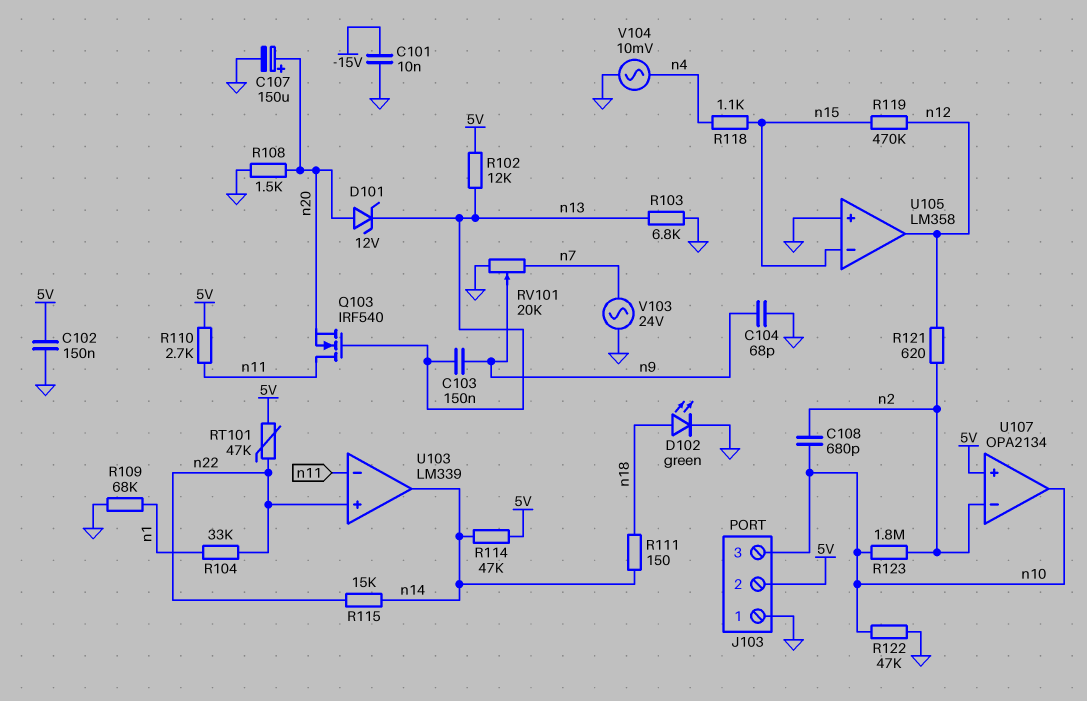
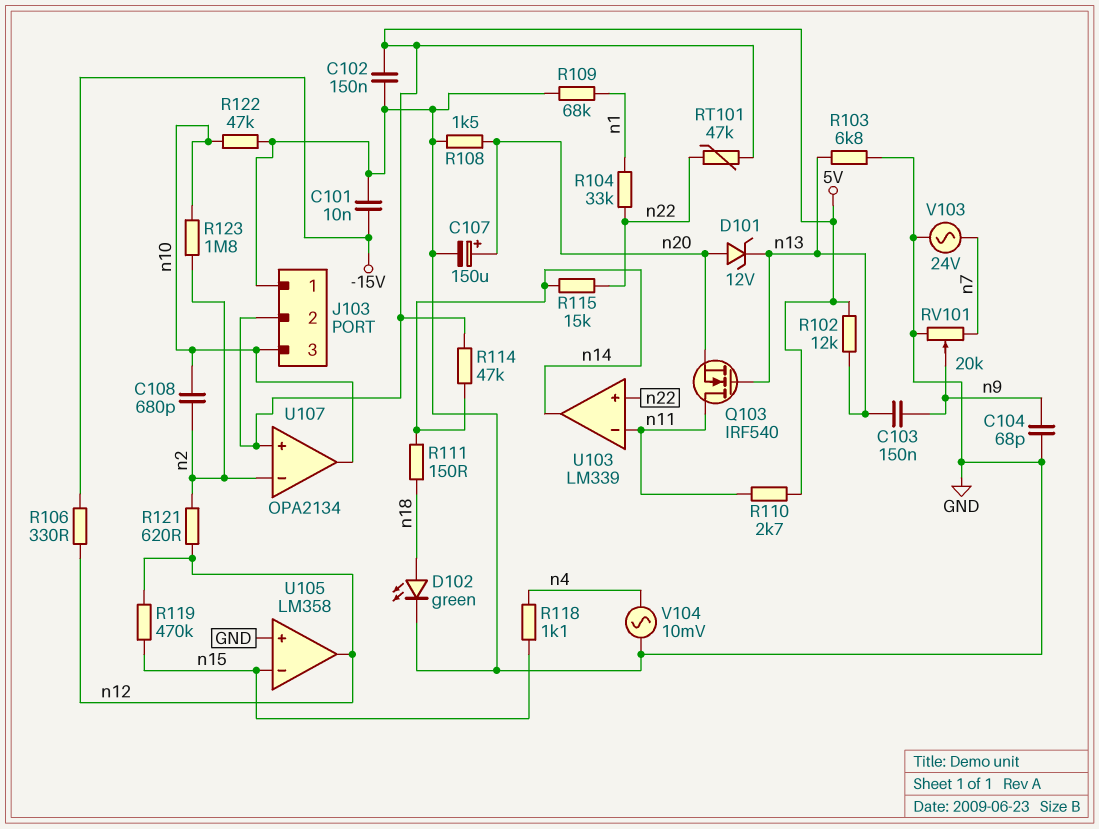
R106: none -> 330 (-15V, n12)

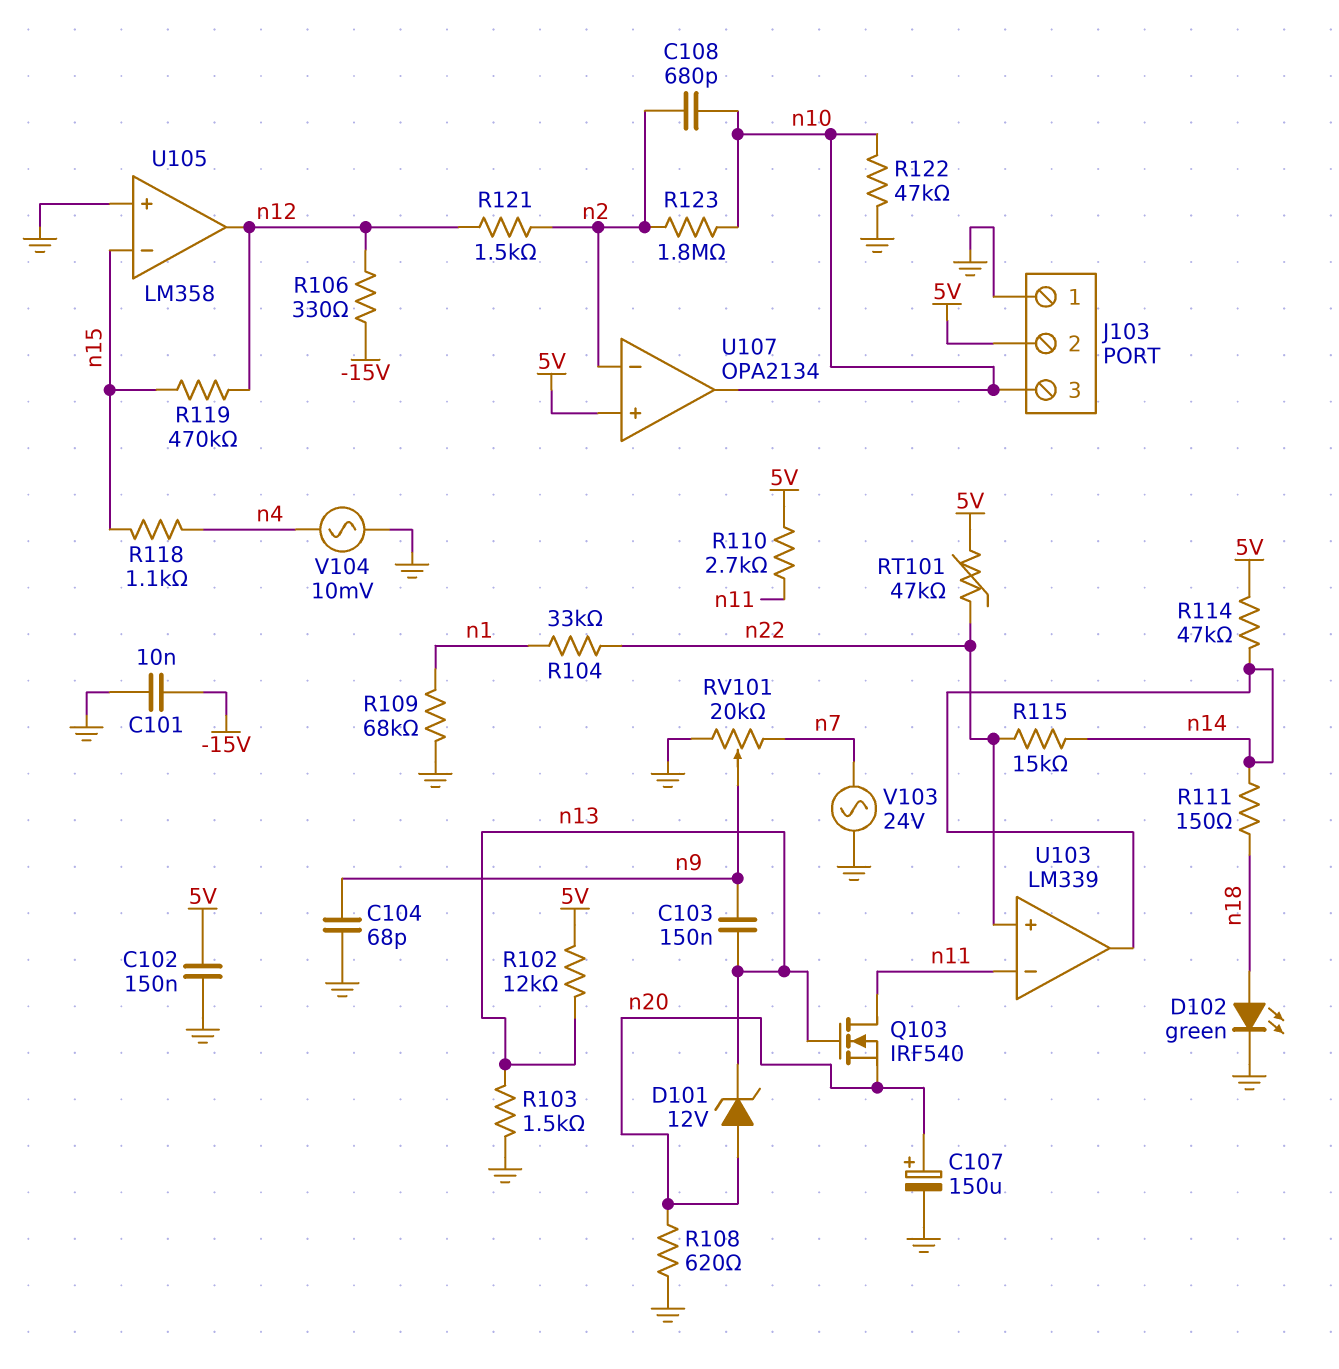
R103: 6.8k (GND, n13) -> 1.5k (GND, n13)
R108: 1.5k (GND, n20) -> 620 (GND, n20)
R121: 620 (n2, n12) -> 1.5k (n2, n12)

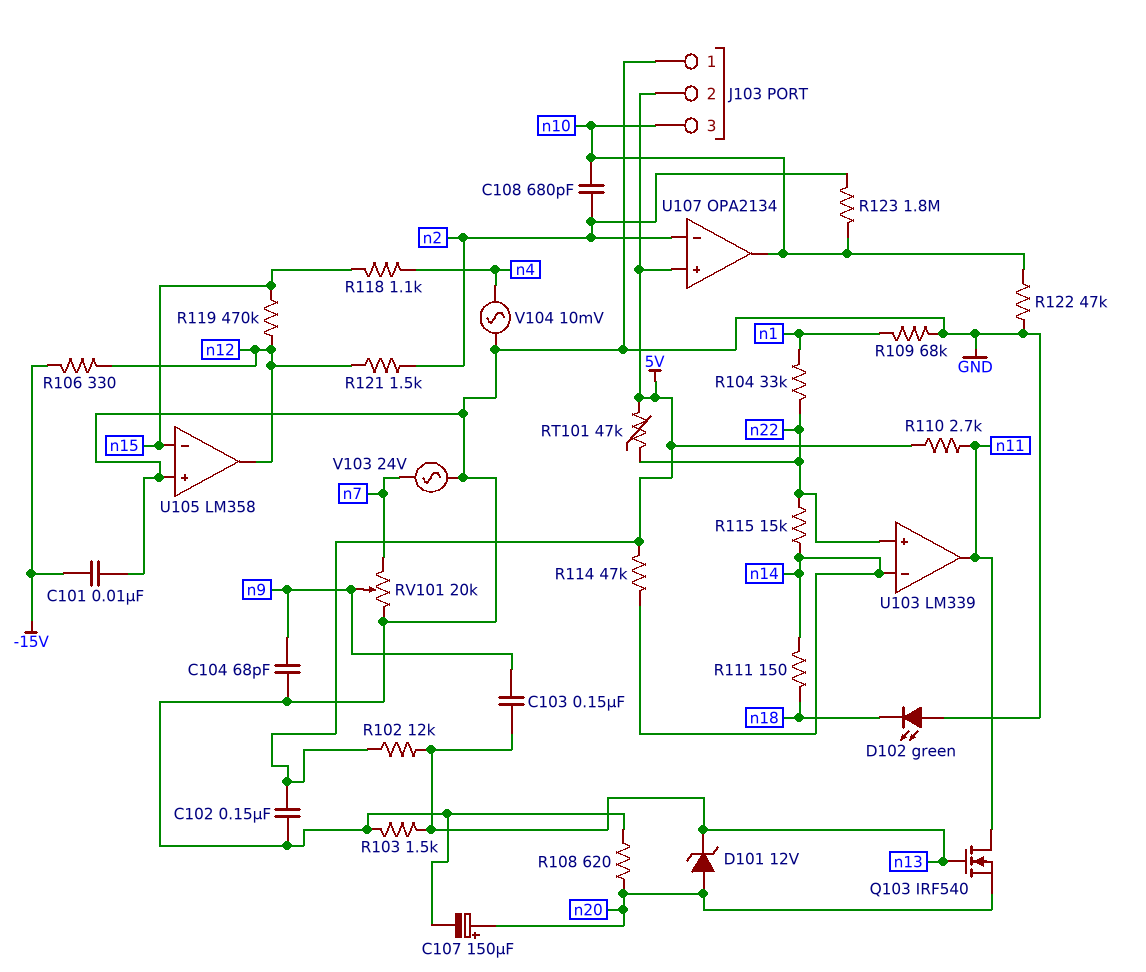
D102: LED green (A n18, K GND) -> LED green (A GND, K n18)
U103 pin in-: n11 -> n14
U103 pin out: n14 -> n11

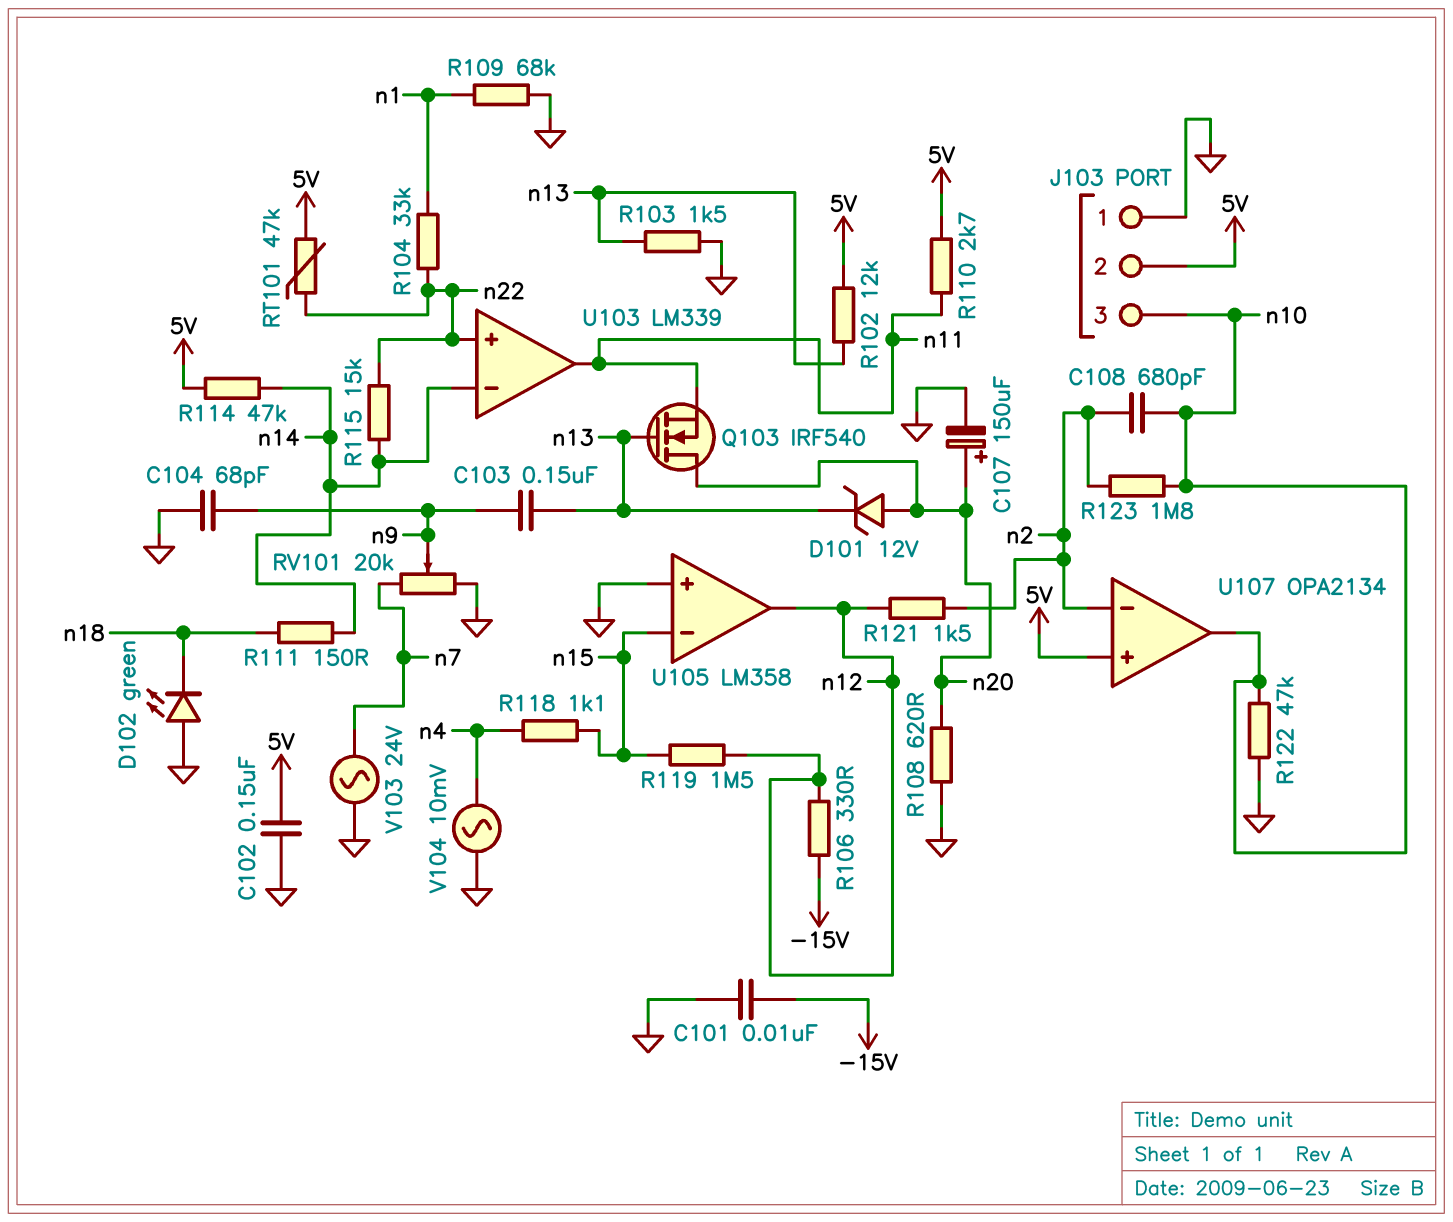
Q103: NMOS IRF540 (G n13, D n11, S n20) -> NMOS IRF540 (G n13, D n20, S n11)
R119: 470k (n12, n15) -> 1.5M (n12, n15)

